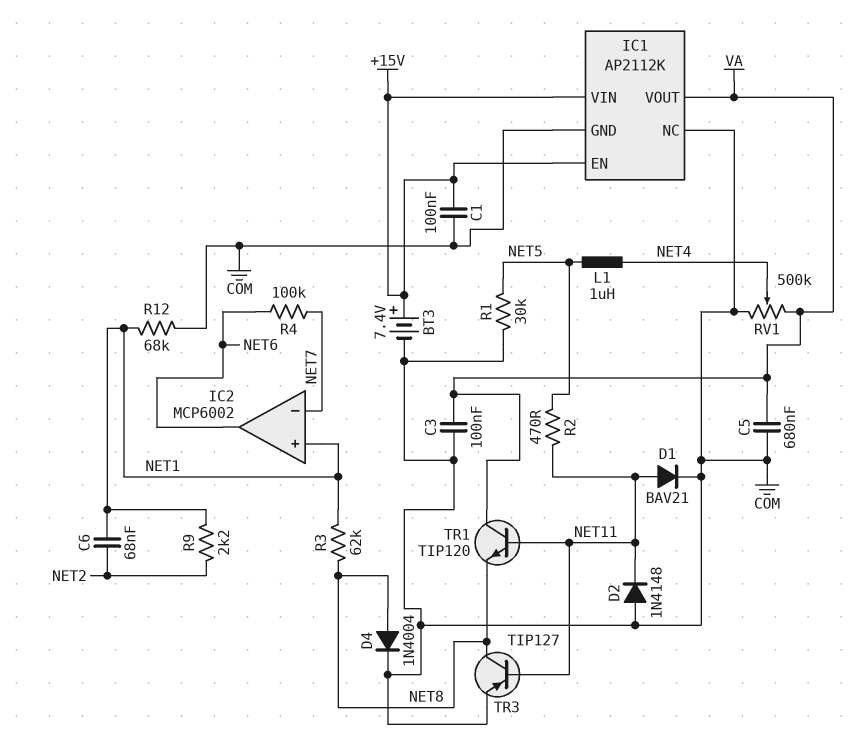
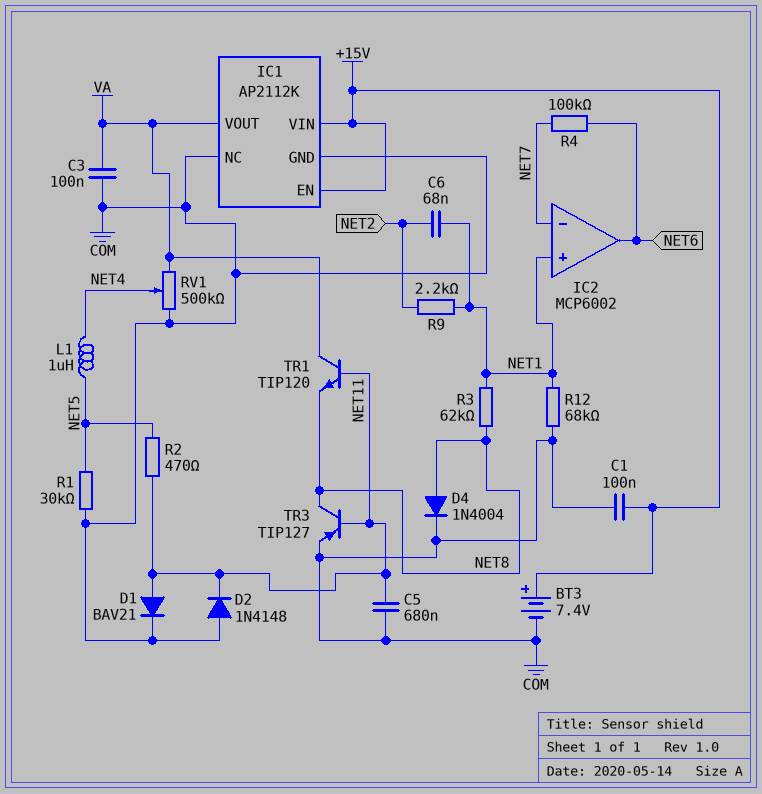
C5: 680nF (COM, VA) -> 680nF (COM, NET11)

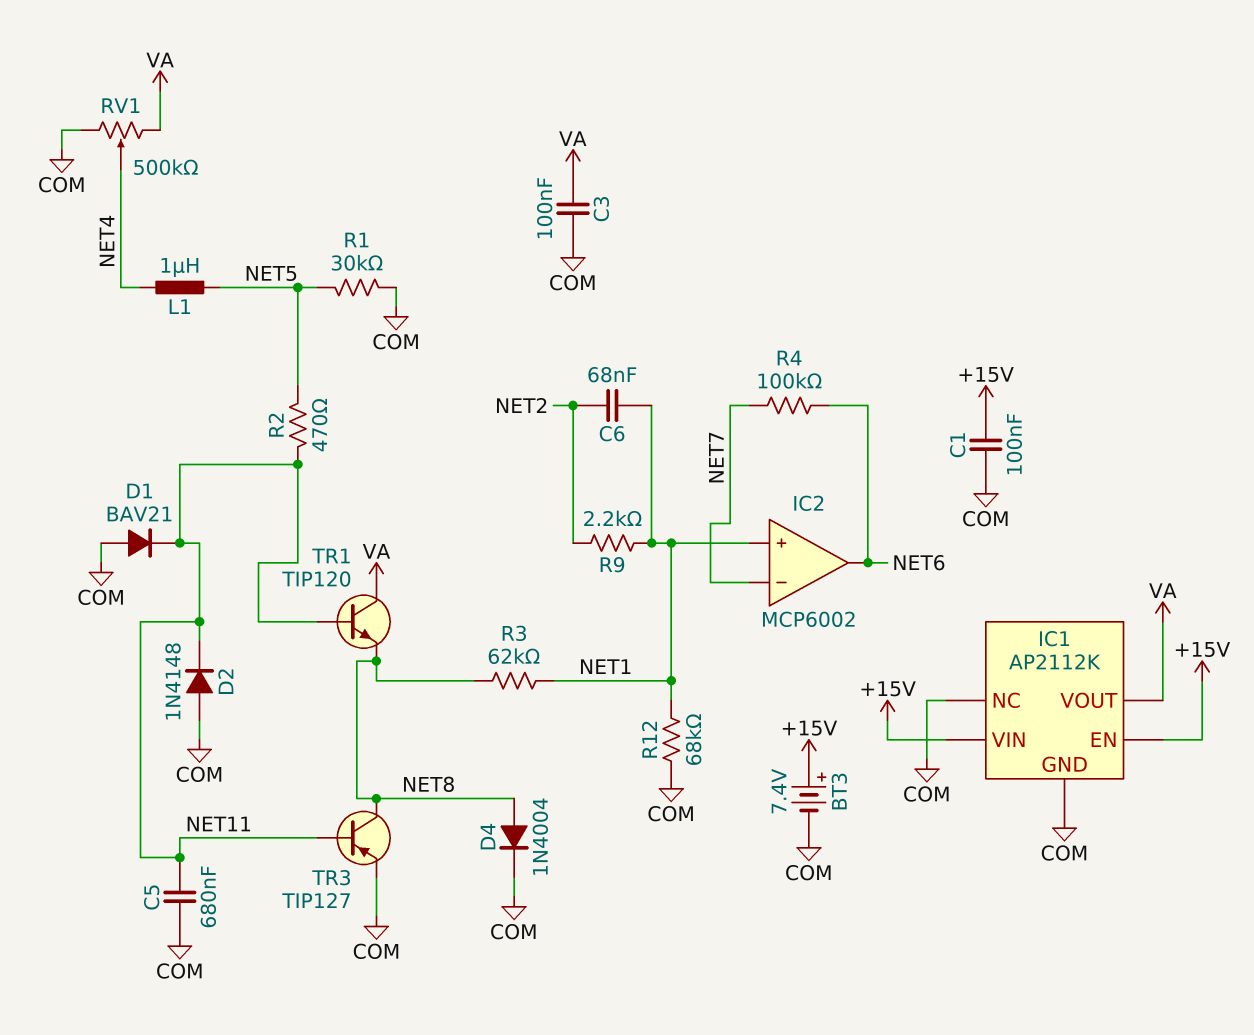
D1: diode BAV21 (A NET11, K COM) -> diode BAV21 (A COM, K NET11)

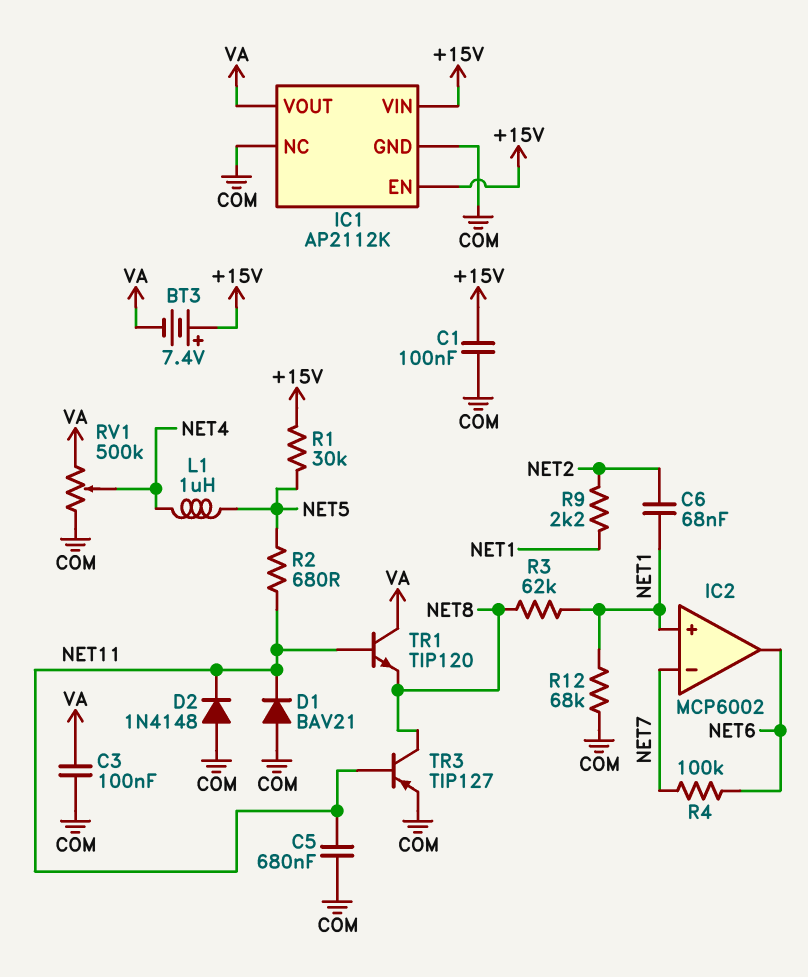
BT3: 7.4V (plus +15V, minus COM) -> 7.4V (plus +15V, minus VA)
D4: diode 1N4004 (A NET8, K COM) -> none
R1: 30k (COM, NET5) -> 30k (+15V, NET5)
R2: 470 (NET5, NET11) -> 680 (NET5, NET11)

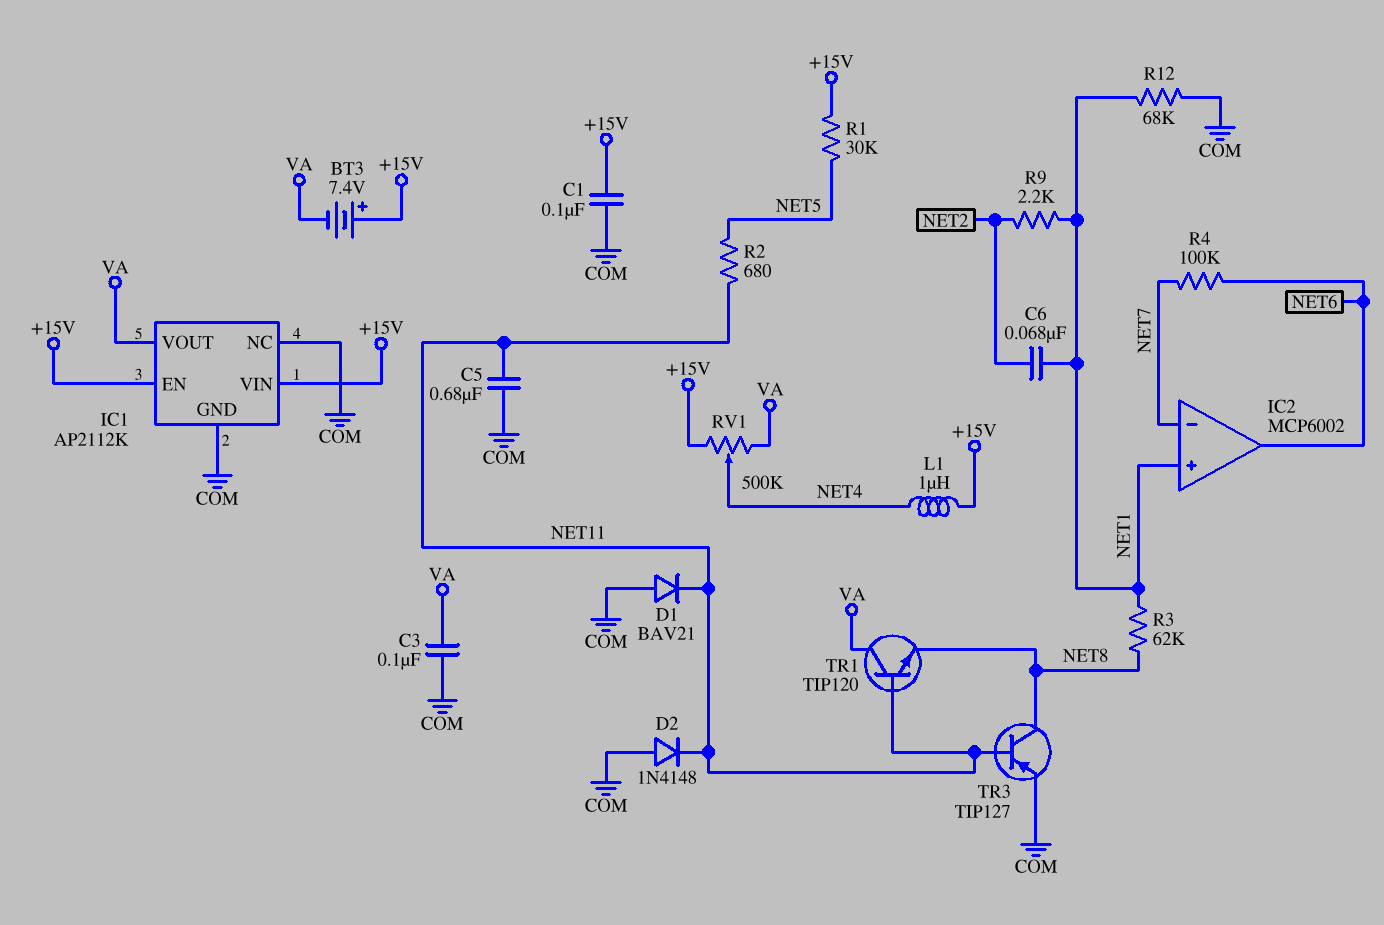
L1: 1uH (NET4, NET5) -> 1uH (+15V, NET4)
RV1: 500k (COM, VA, wiper NET4) -> 500k (+15V, VA, wiper NET4)

